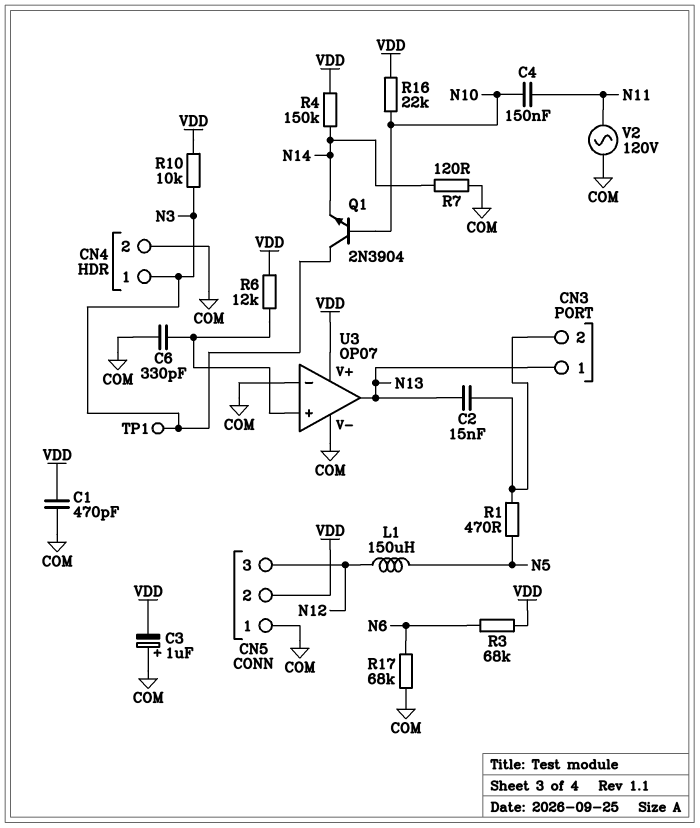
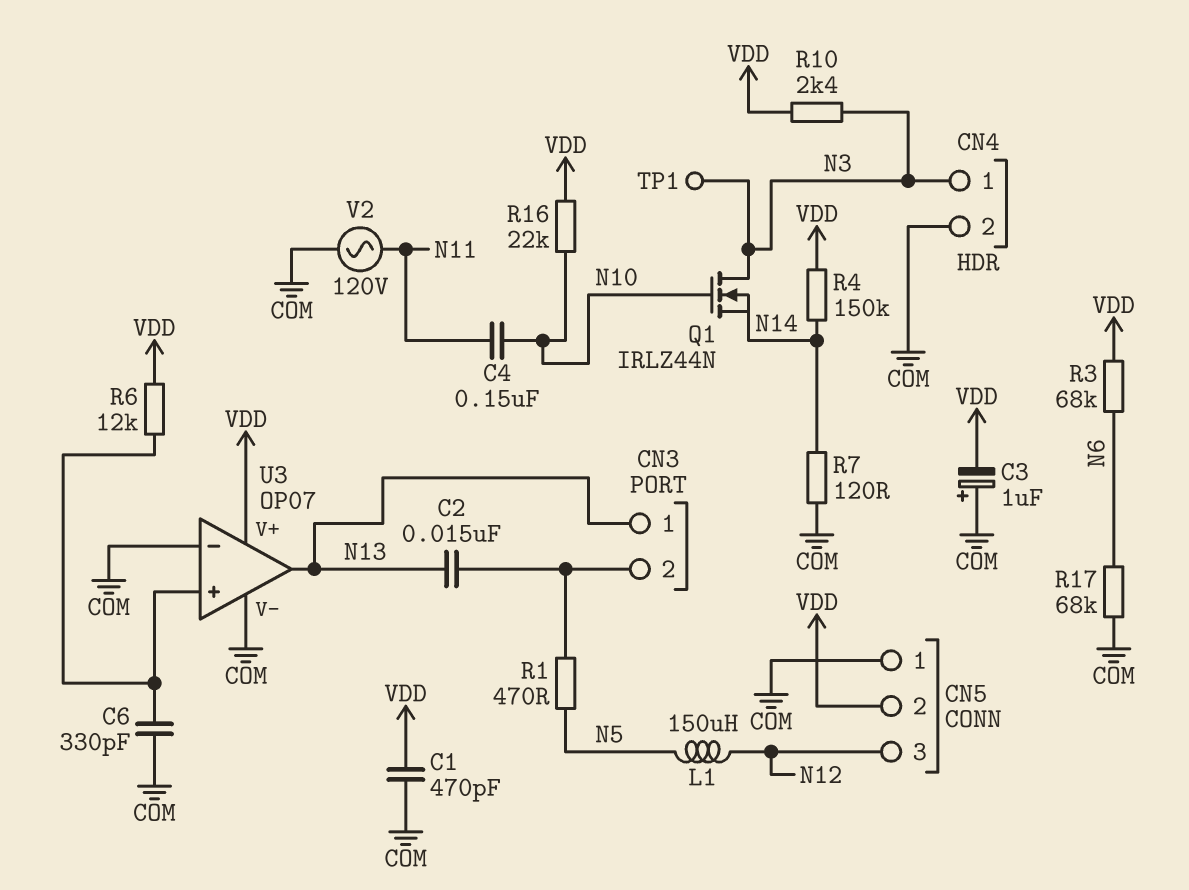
Q1: NPN 2N3904 (B N10, C N3, E N14) -> NMOS IRLZ44N (G N10, D N3, S N14)
R10: 10k (N3, VDD) -> 2.4k (N3, VDD)

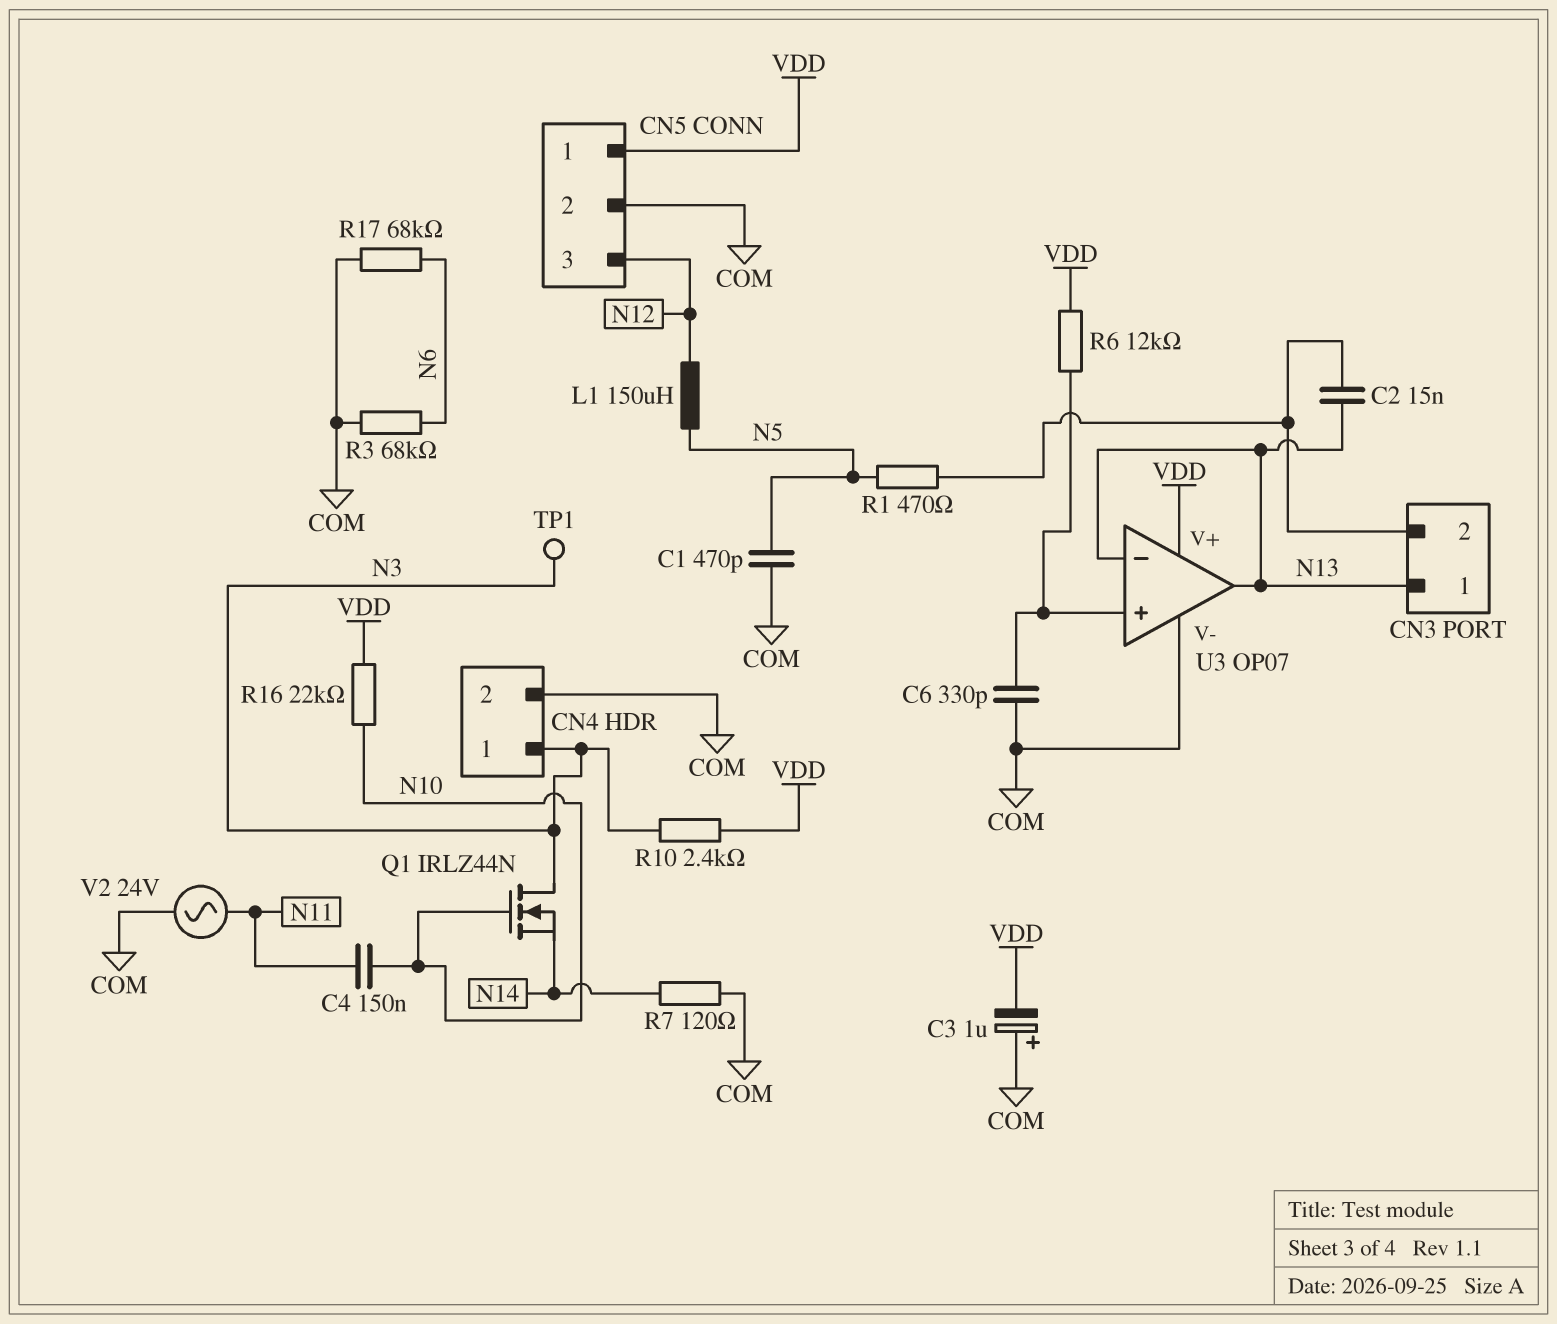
C1: 470pF (COM, VDD) -> 470pF (COM, N5)
CN5 pin 1: COM -> VDD
CN5 pin 2: VDD -> COM
R3: 68k (N6, VDD) -> 68k (COM, N6)
R4: 150k (N14, VDD) -> none
U3 pin in-: COM -> N13
V2: AC 120V (COM, N11) -> AC 24V (COM, N11)

